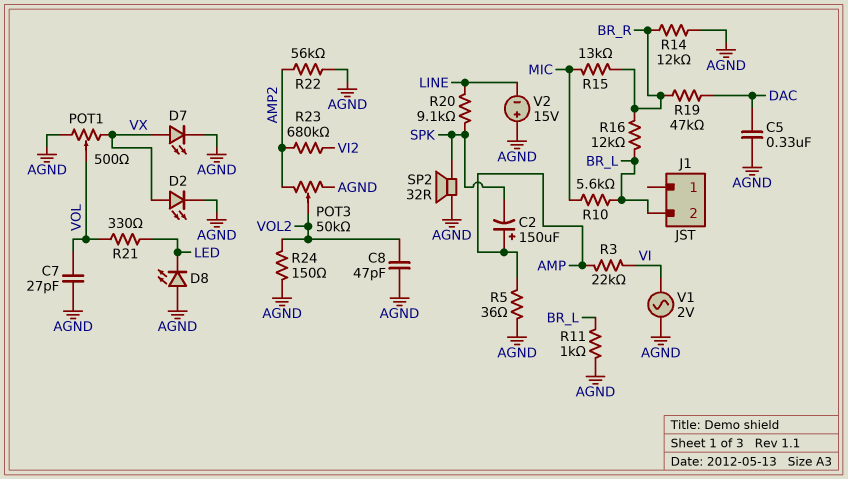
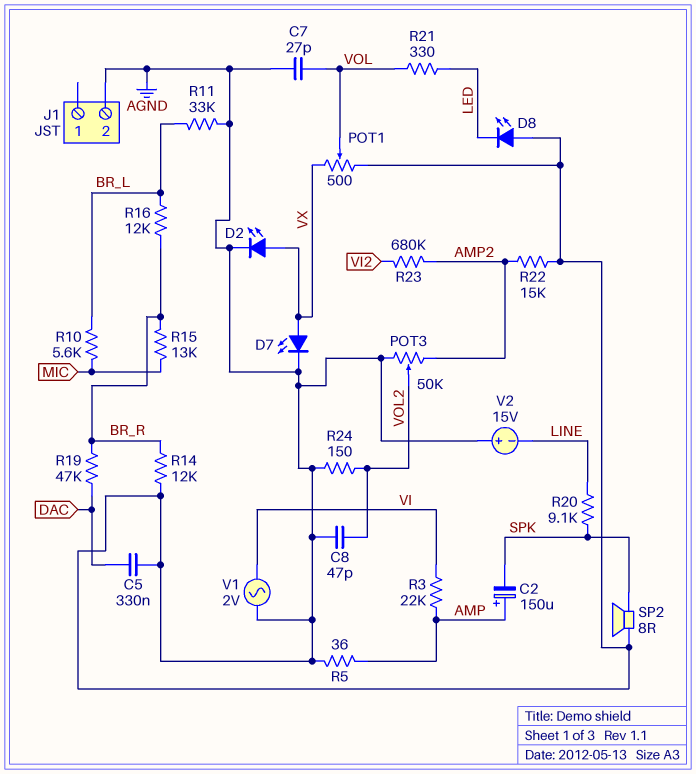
J1 pin 2: BR_L -> AGND
R11: 1k (AGND, BR_L) -> 33k (AGND, BR_L)
R22: 56k (AGND, AMP2) -> 15k (AGND, AMP2)
SP2: speaker 32R (AGND, SPK) -> speaker 8R (AGND, SPK)

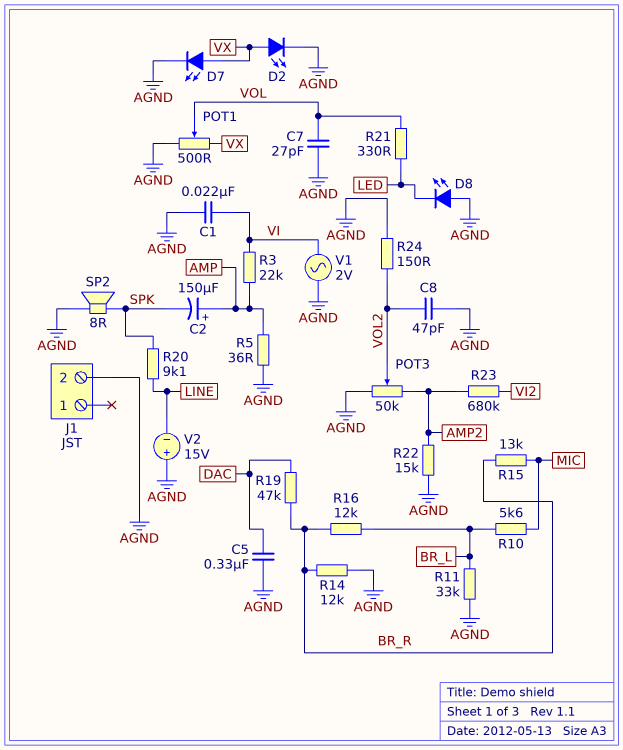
C1: none -> 22nF (AGND, VI)

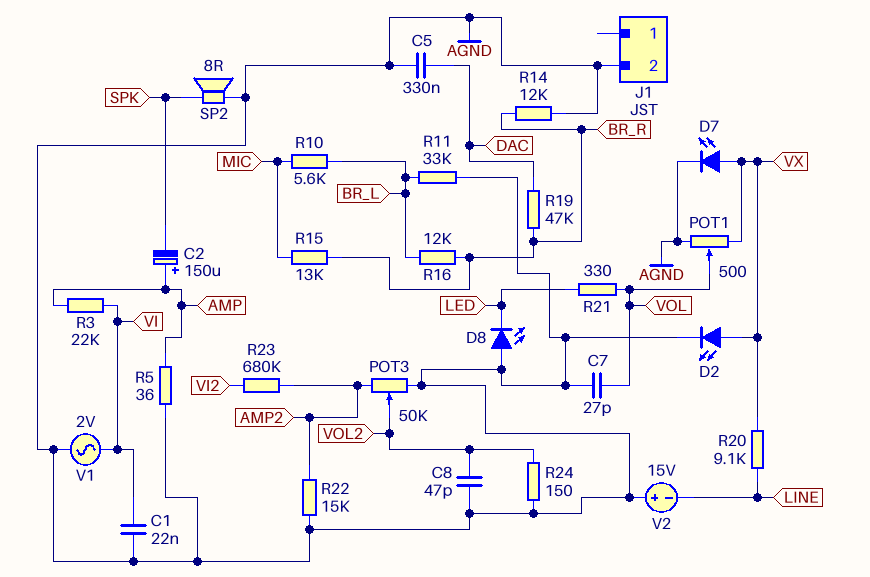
R20: 9.1k (LINE, SPK) -> 9.1k (LINE, VX)

